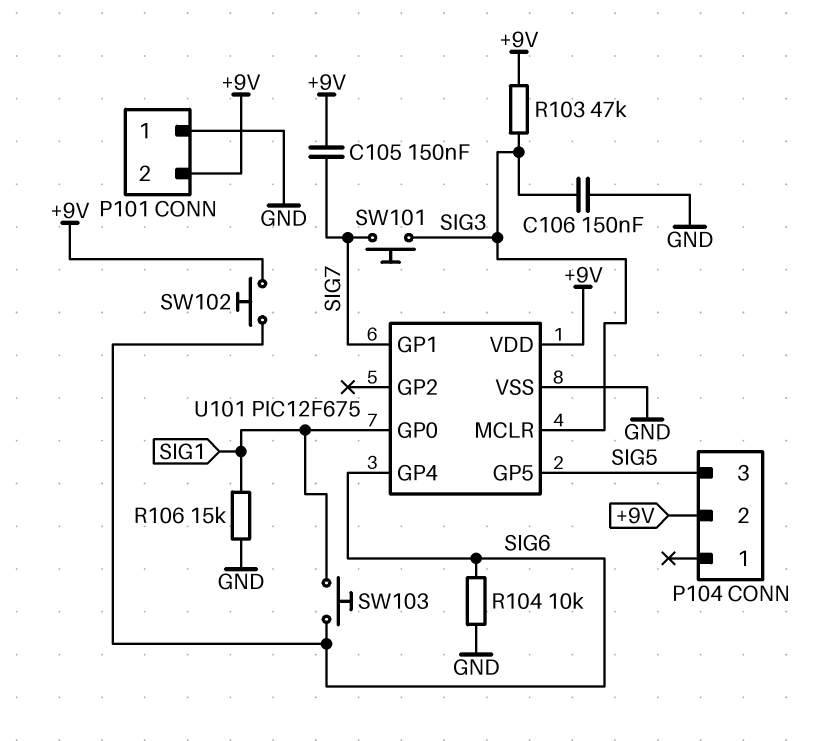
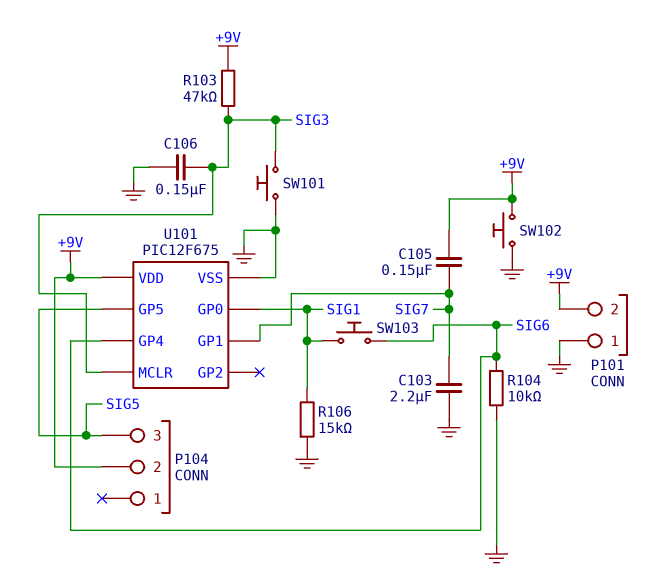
C103: none -> 2.2uF (GND, SIG7)
SW101: button (SIG3, SIG7) -> button (GND, SIG3)
SW102: button (+9V, SIG6) -> button (+9V, GND)

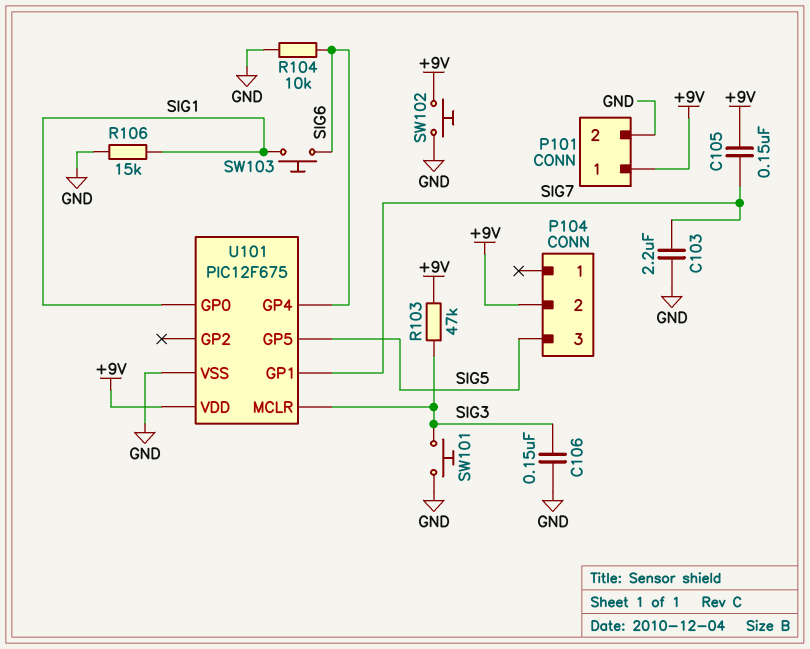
P101 pin 1: GND -> +9V
P101 pin 2: +9V -> GND

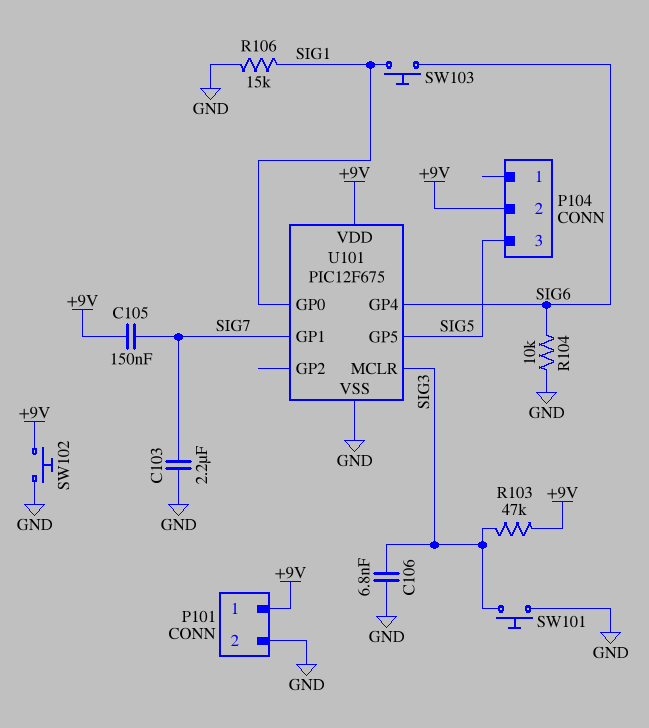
C106: 150nF (GND, SIG3) -> 6.8nF (GND, SIG3)

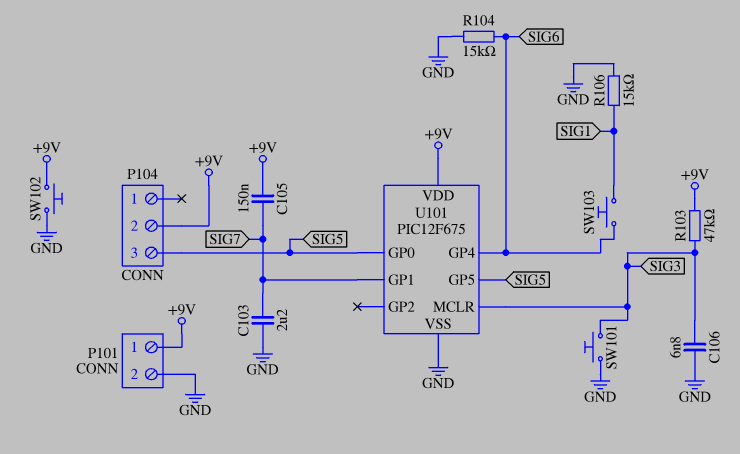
R104: 10k (GND, SIG6) -> 15k (GND, SIG6)
U101 pin GP0: SIG1 -> SIG5

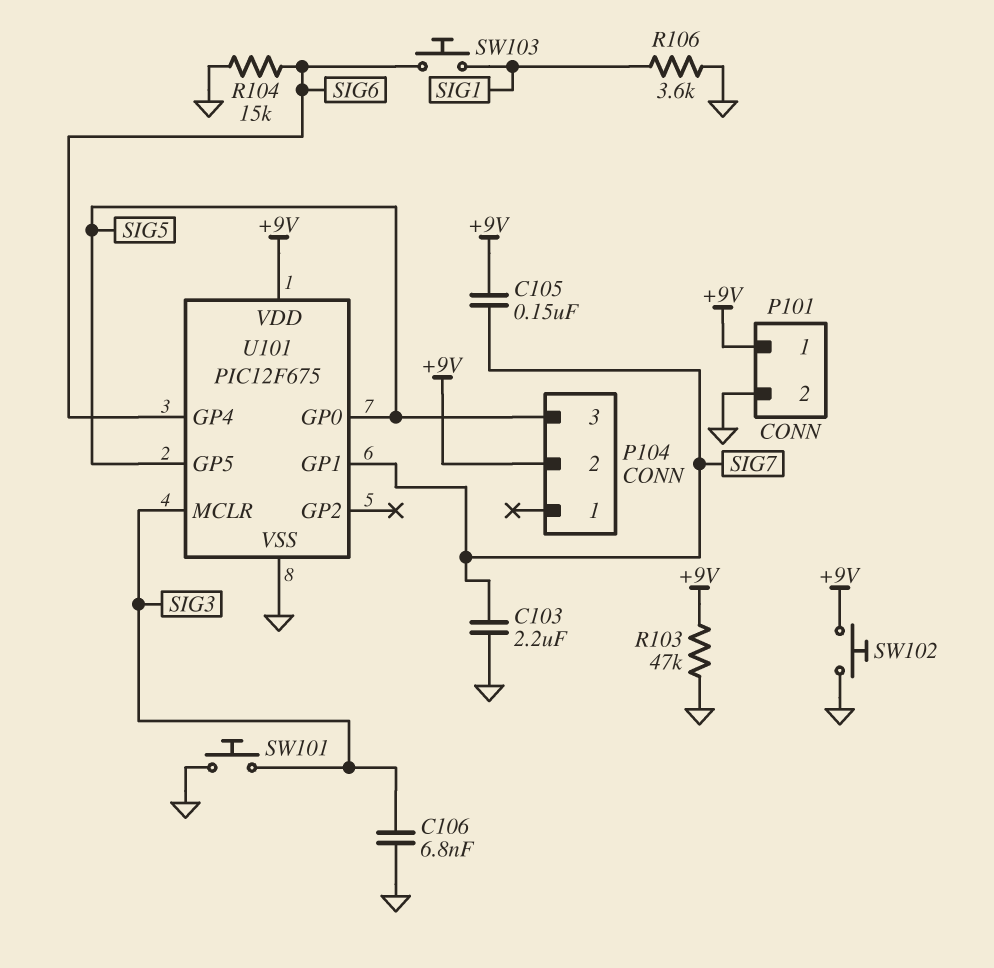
R103: 47k (+9V, SIG3) -> 47k (+9V, GND)
R106: 15k (GND, SIG1) -> 3.6k (GND, SIG1)

